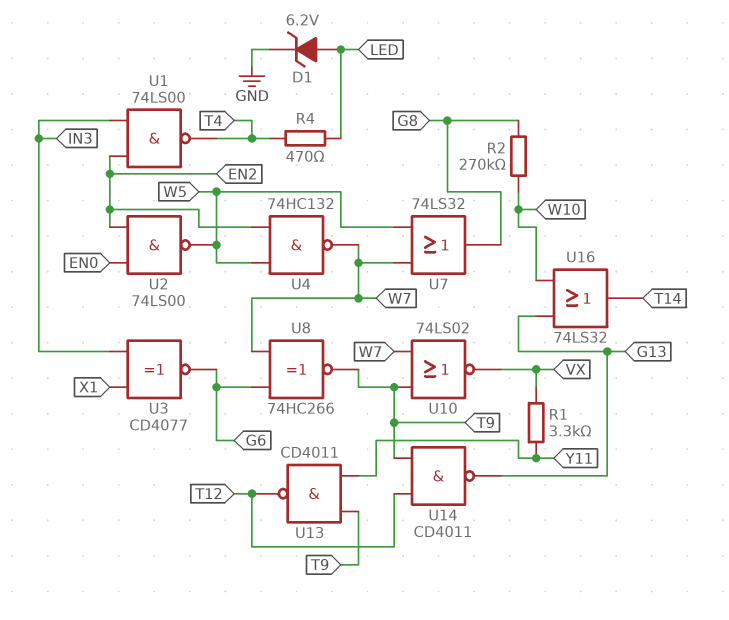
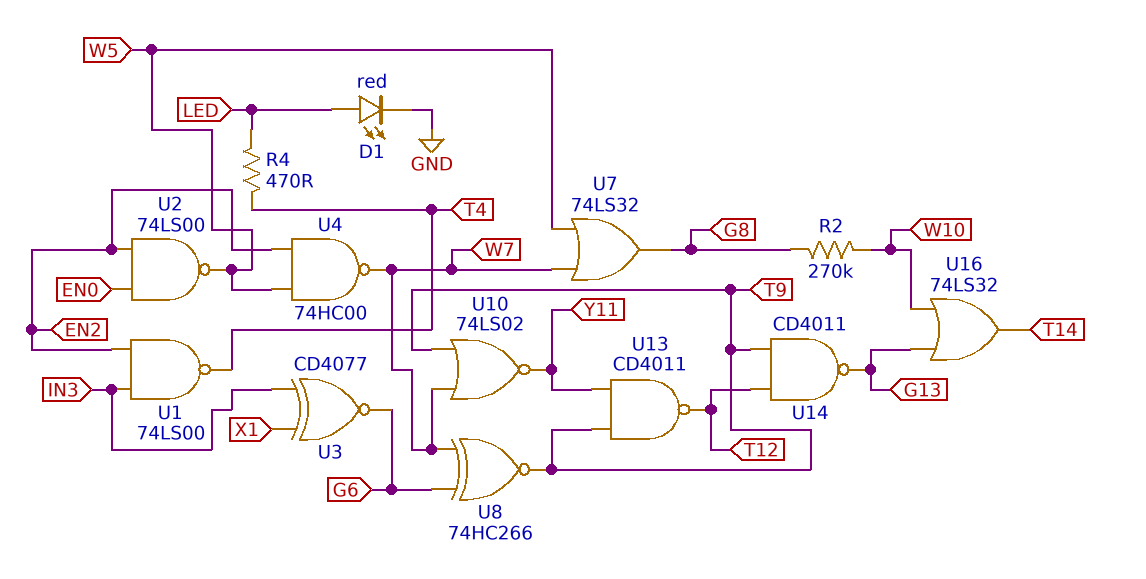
D1: zener 6.2V (A LED, K GND) -> LED red (A LED, K GND)
R1: 3.3k (VX, Y11) -> none
U4: NAND 74HC132 (in EN2, in W5, out W7) -> NAND 74HC00 (in EN2, in W5, out W7)
U10: NOR 74LS02 (in T9, in W7, out VX) -> NOR 74LS02 (in T9, in W7, out Y11)

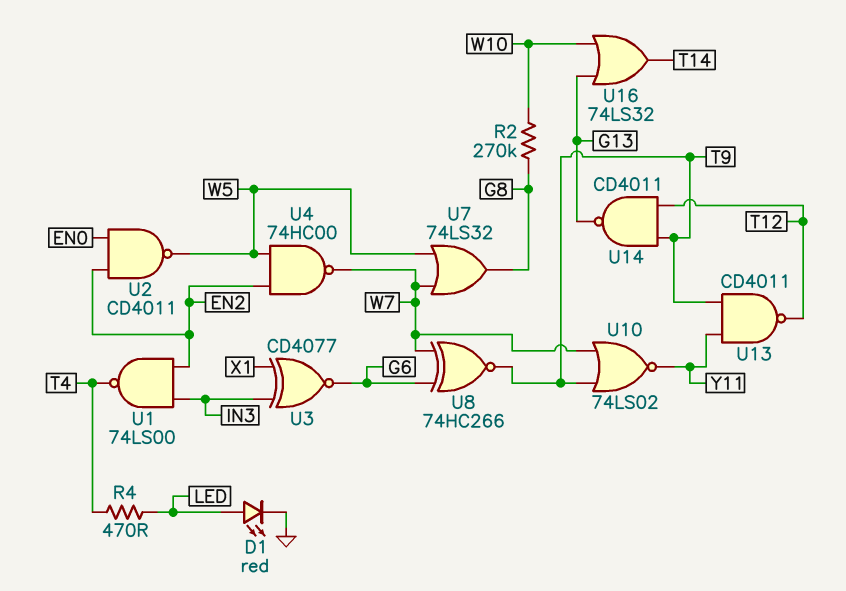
U2: NAND 74LS00 (in EN0, in EN2, out W5) -> NAND CD4011 (in EN0, in EN2, out W5)

